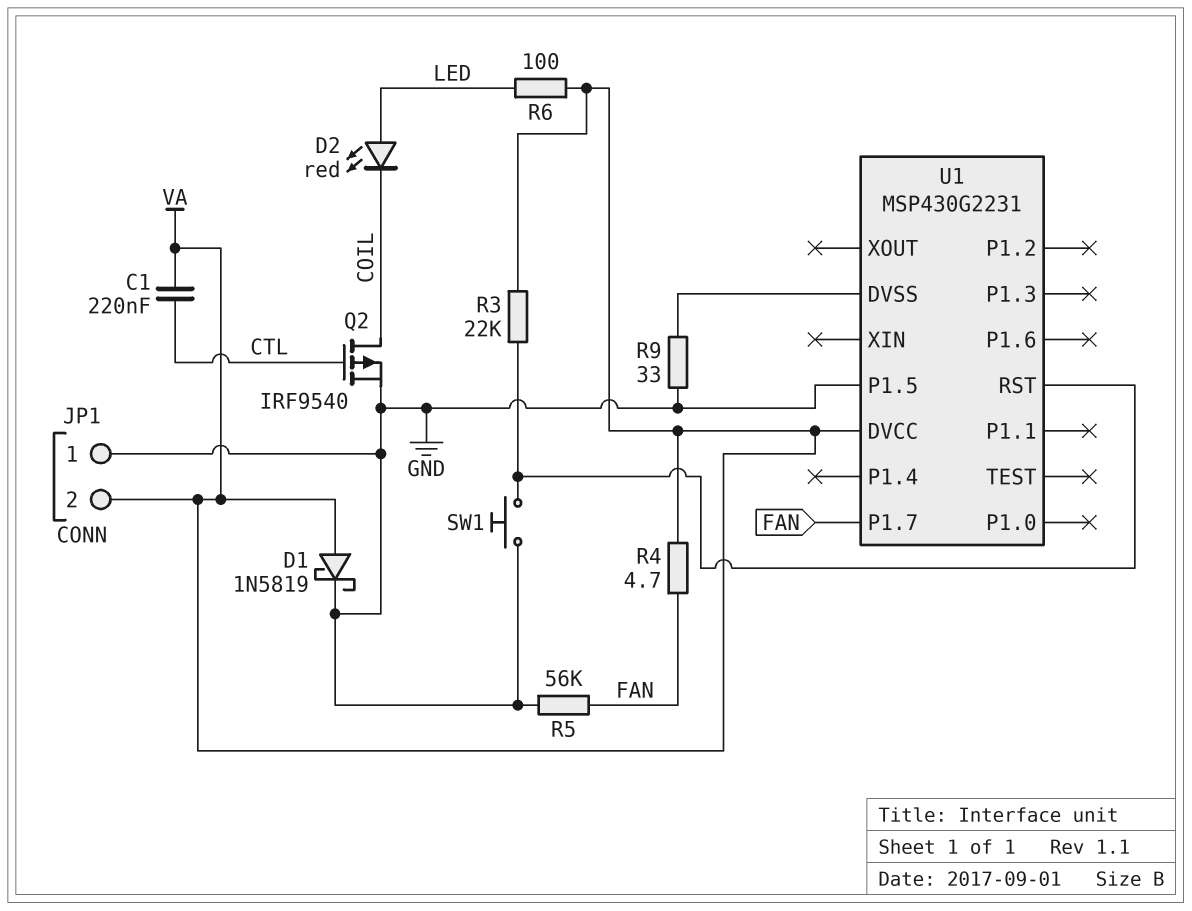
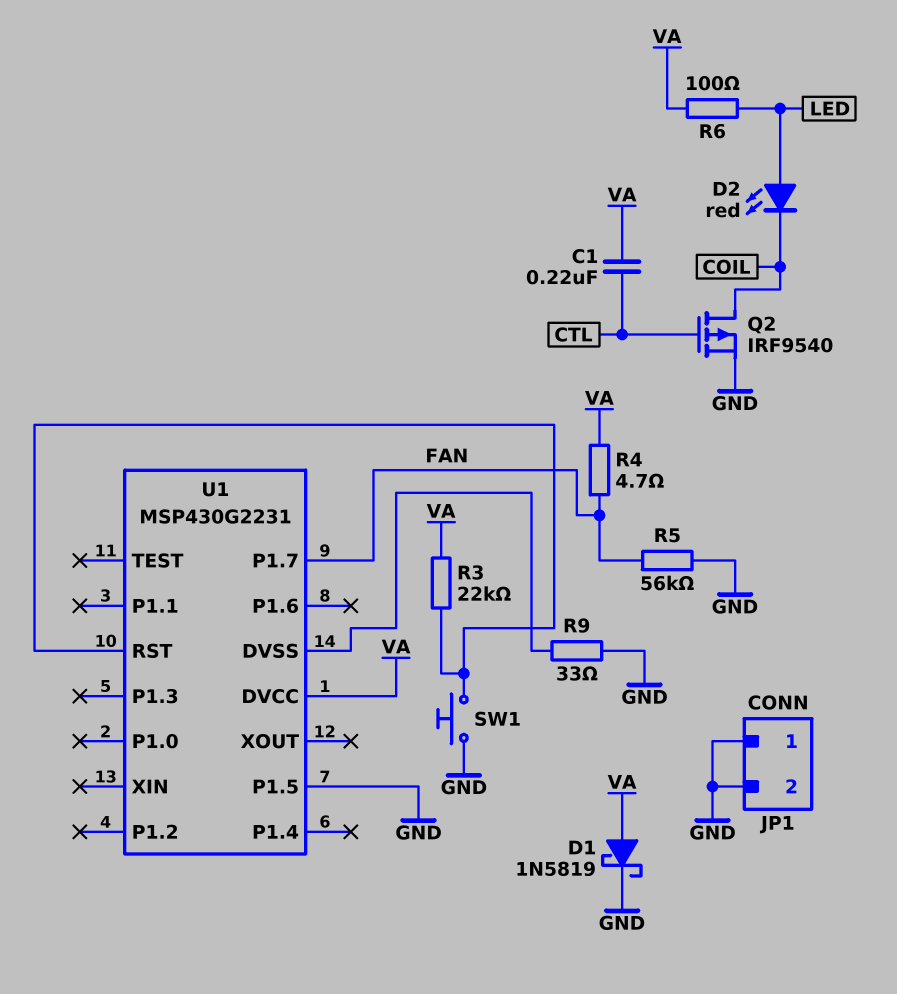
JP1 pin 2: VA -> GND

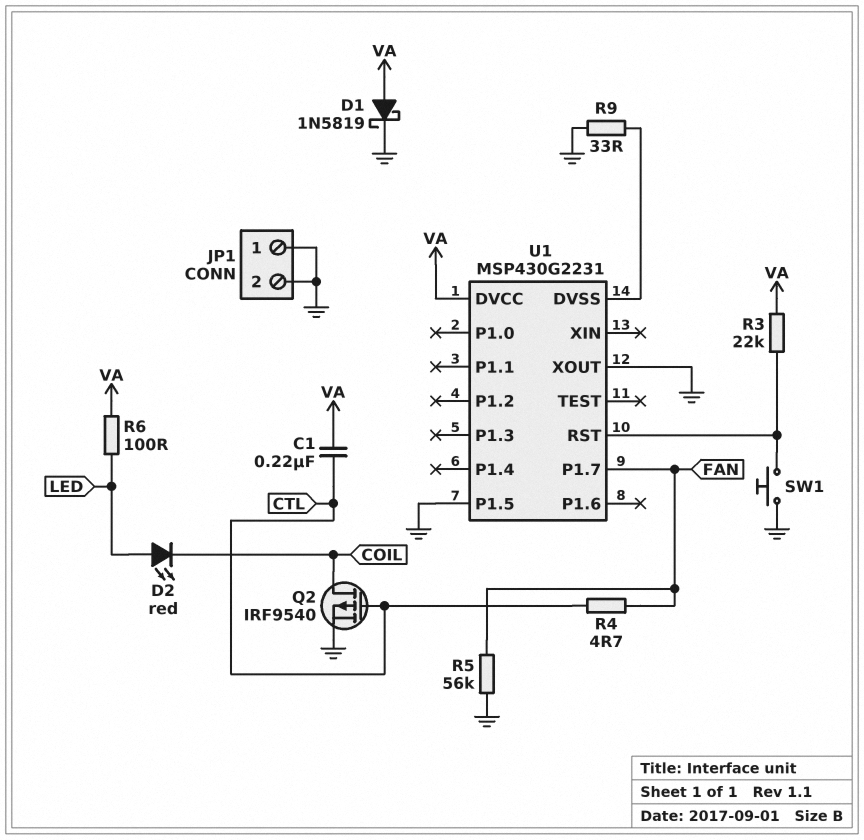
R4: 4.7 (FAN, VA) -> 4.7 (CTL, FAN)
U1 pin XOUT: none -> GND

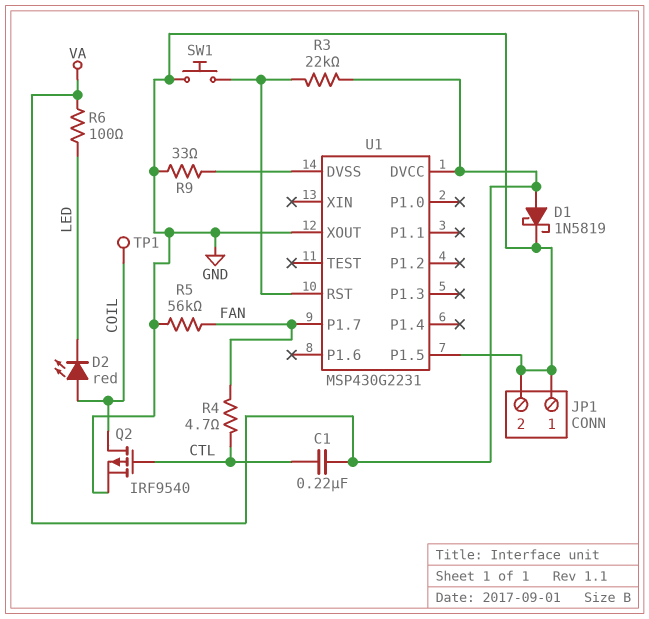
D2: LED red (A LED, K COIL) -> LED red (A COIL, K LED)
TP1: none -> test point (COIL)

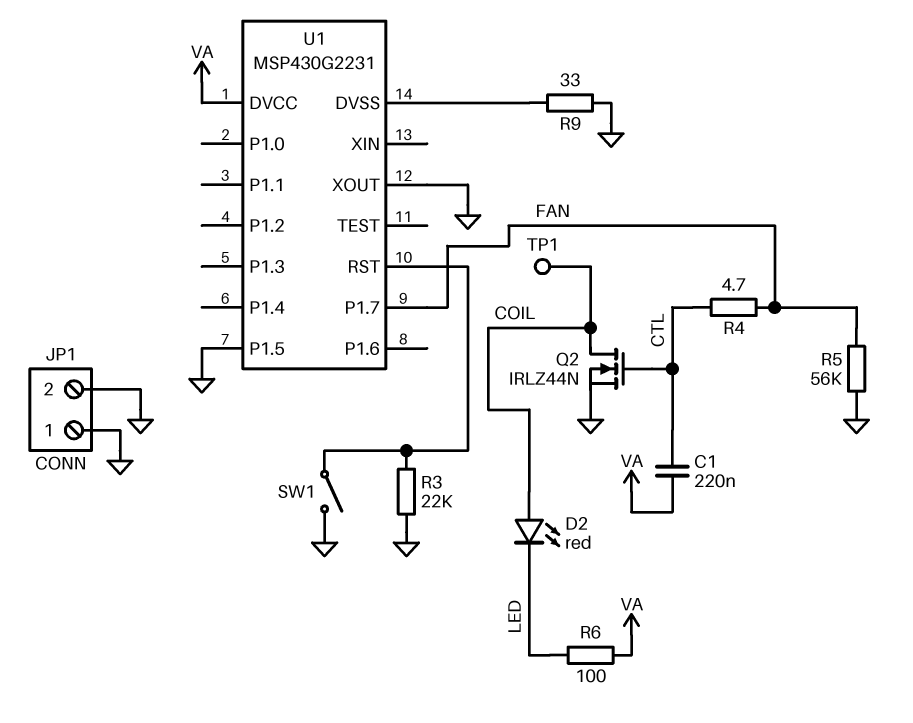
D1: schottky 1N5819 (A VA, K GND) -> none
Q2: PMOS IRF9540 (G CTL, D COIL, S GND) -> NMOS IRLZ44N (G CTL, D COIL, S GND)
R3: 22k (U1/RST, VA) -> 22k (GND, U1/RST)
SW1: button (GND, U1/RST) -> switch (GND, U1/RST)

